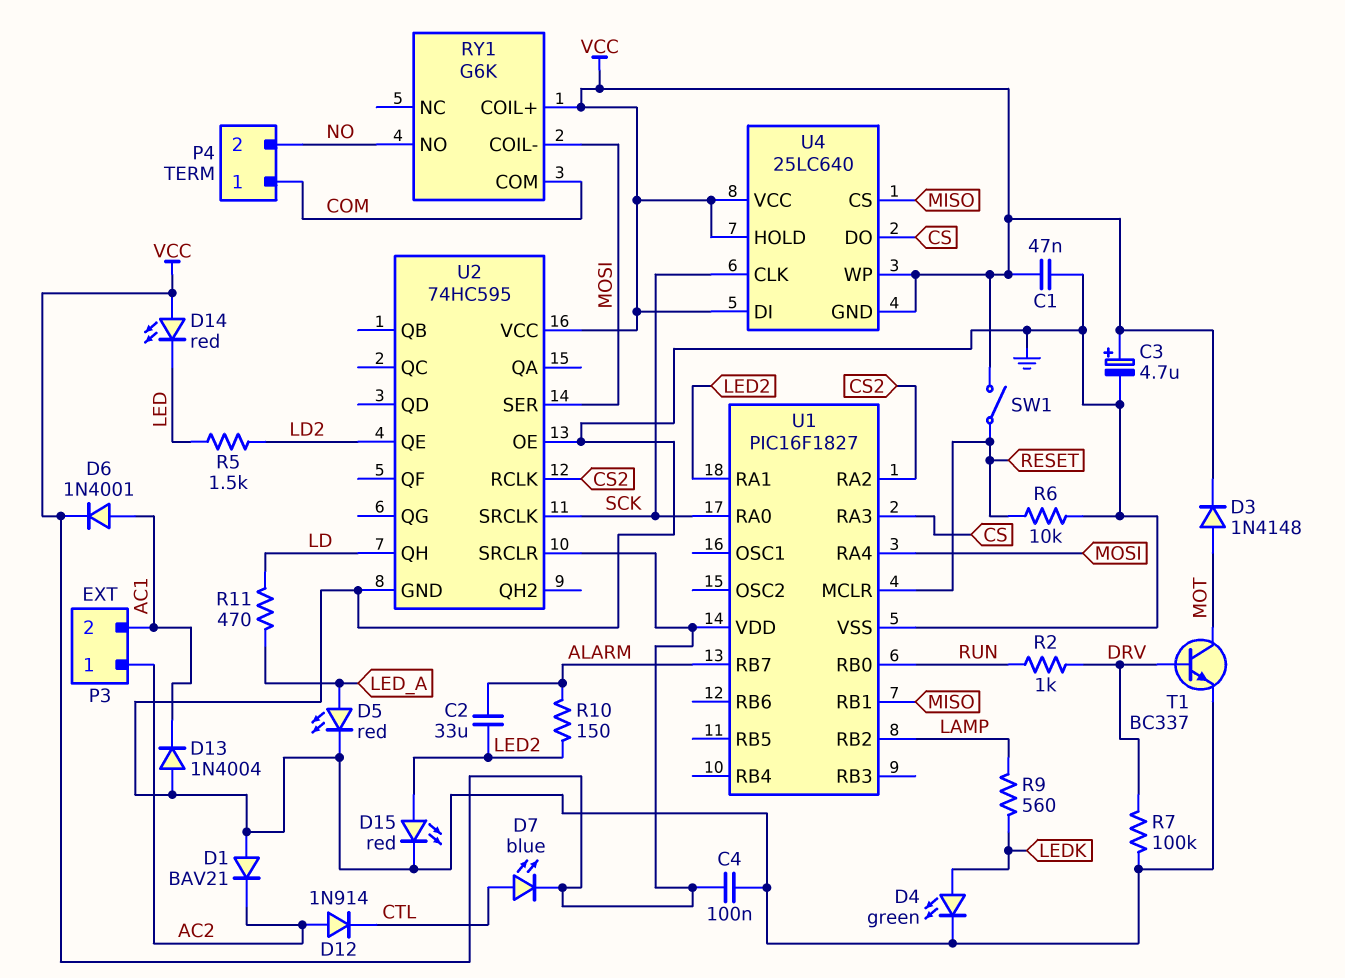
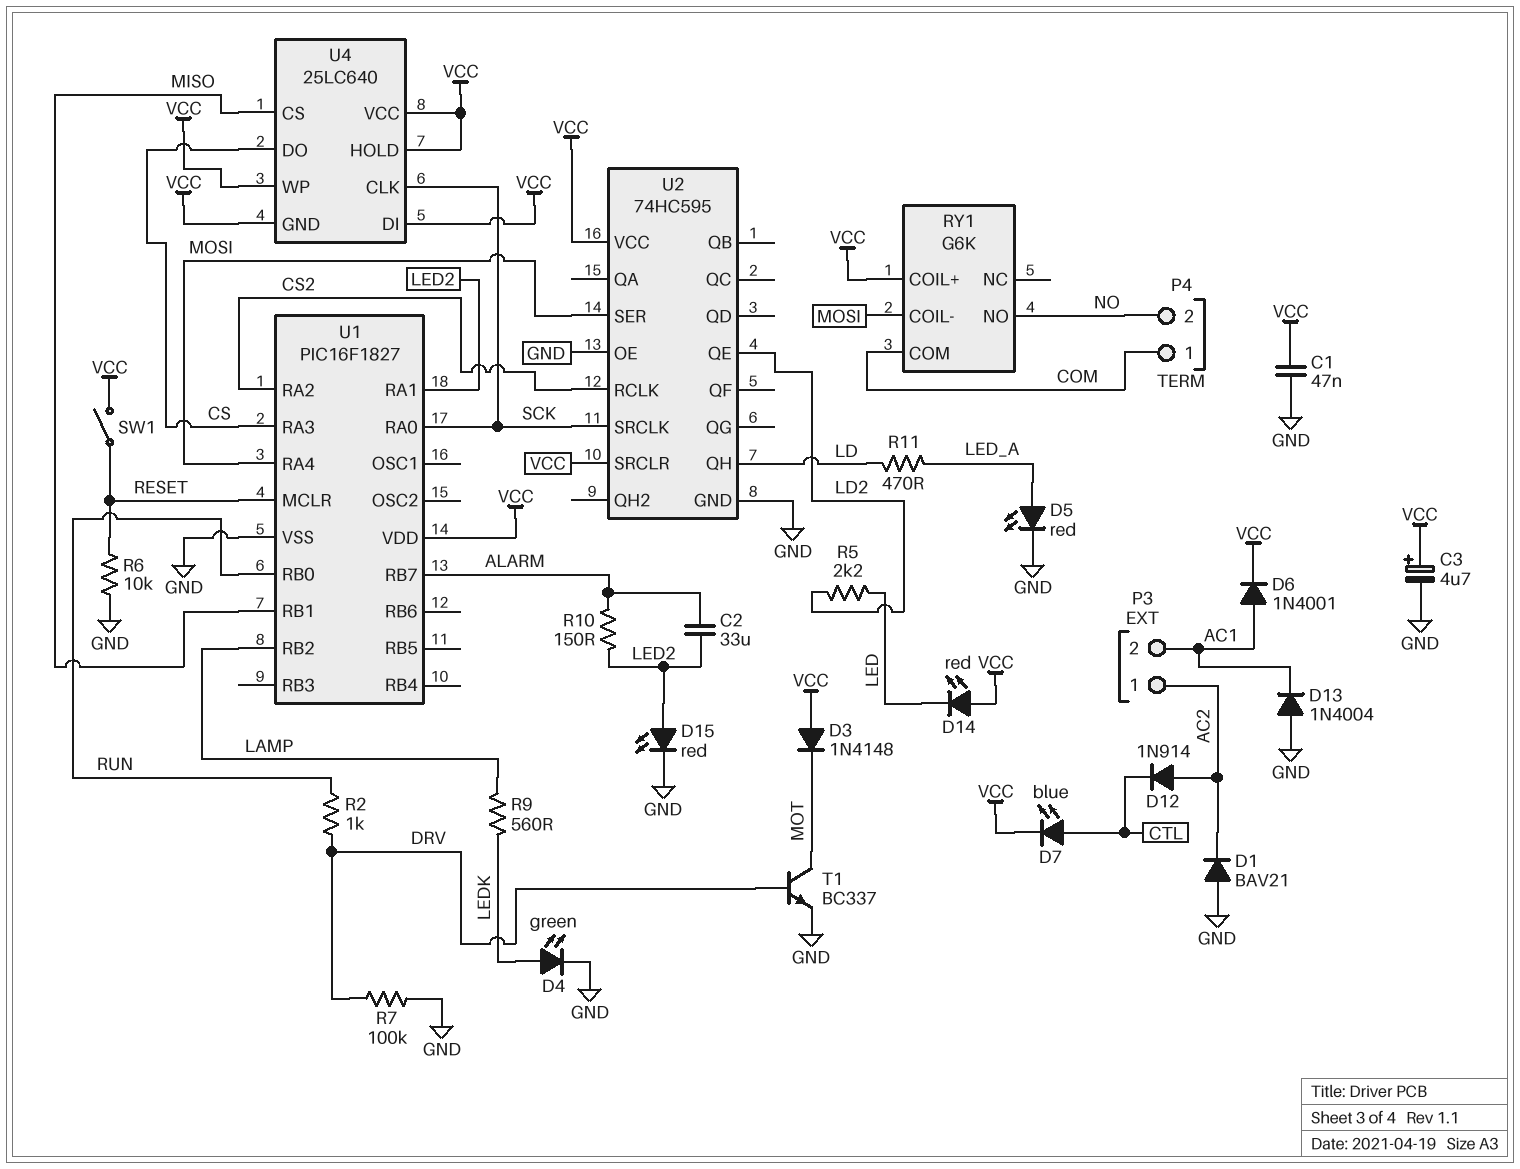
C4: 100nF (GND, VCC) -> none
D3: diode 1N4148 (A MOT, K VCC) -> diode 1N4148 (A VCC, K MOT)
R5: 1.5k (LD2, LED) -> 2.2k (LD2, LED)

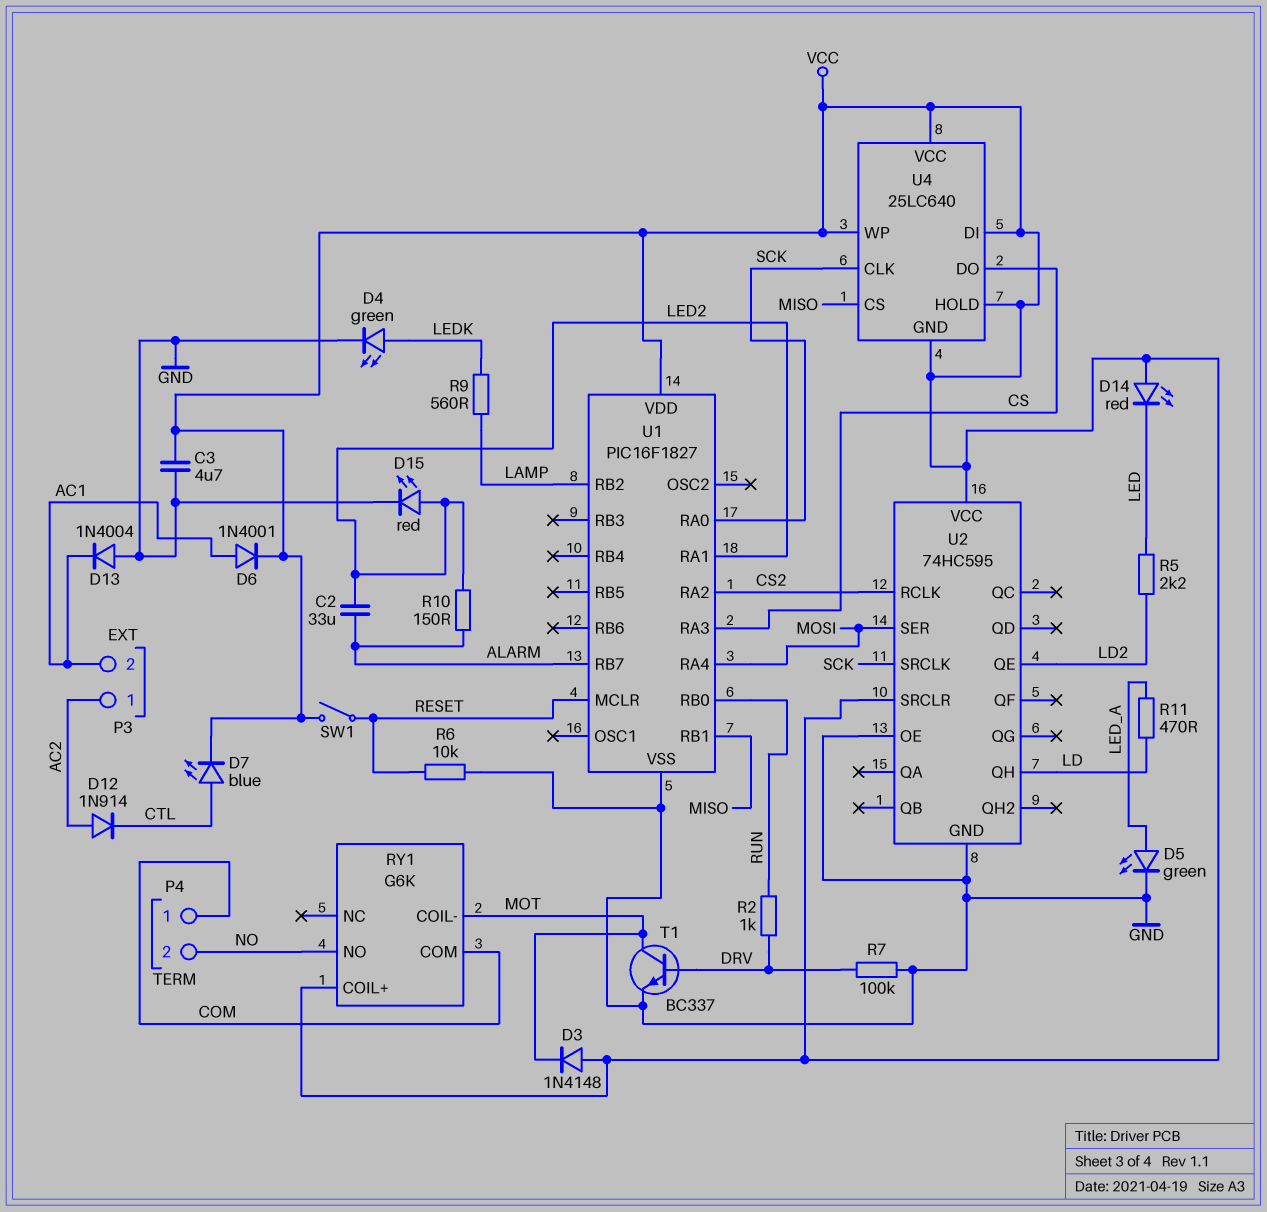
C1: 47nF (GND, VCC) -> none
C3: 4.7uF (plus VCC, minus GND) -> 4.7uF (GND, VCC)
D1: diode BAV21 (A GND, K AC2) -> none
D5: LED red (A LED_A, K GND) -> LED green (A LED_A, K GND)
RY1 pin COIL-: MOSI -> MOT

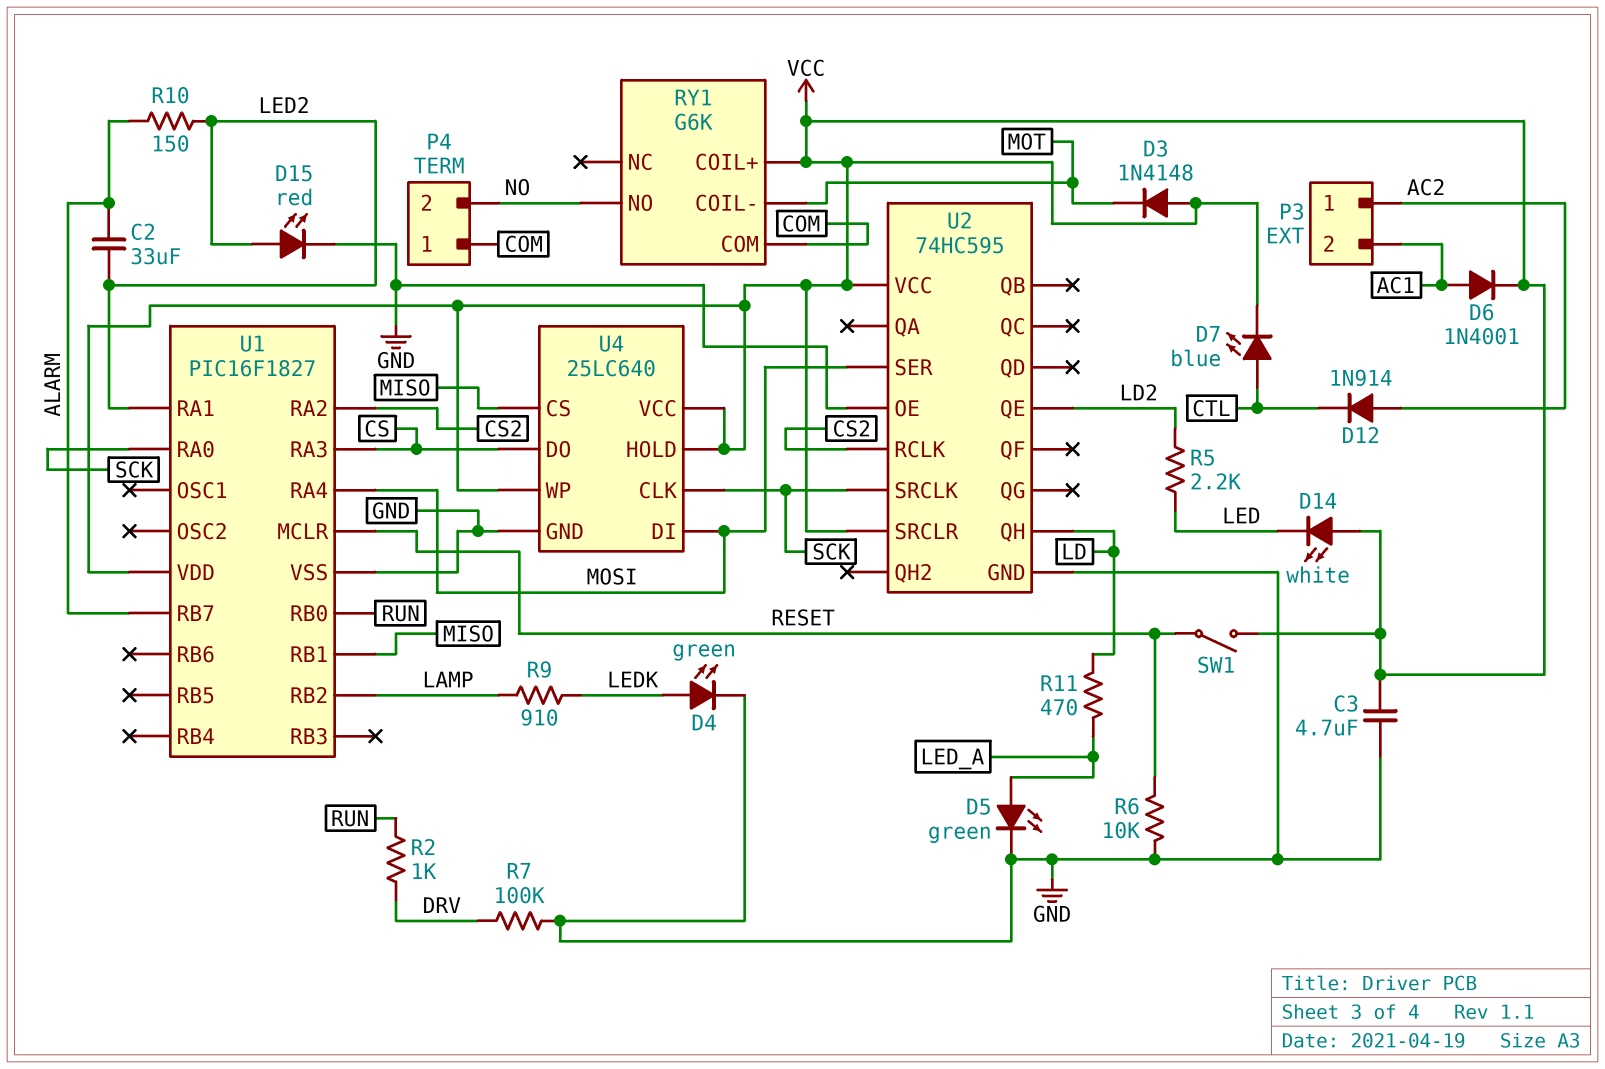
D13: diode 1N4004 (A GND, K AC1) -> none
D14: LED red (A VCC, K LED) -> LED white (A VCC, K LED)
R9: 560 (LAMP, LEDK) -> 910 (LAMP, LEDK)
T1: NPN BC337 (B DRV, C MOT, E GND) -> none
U4 pin DI: VCC -> MOSI
U4 pin GND: VCC -> GND

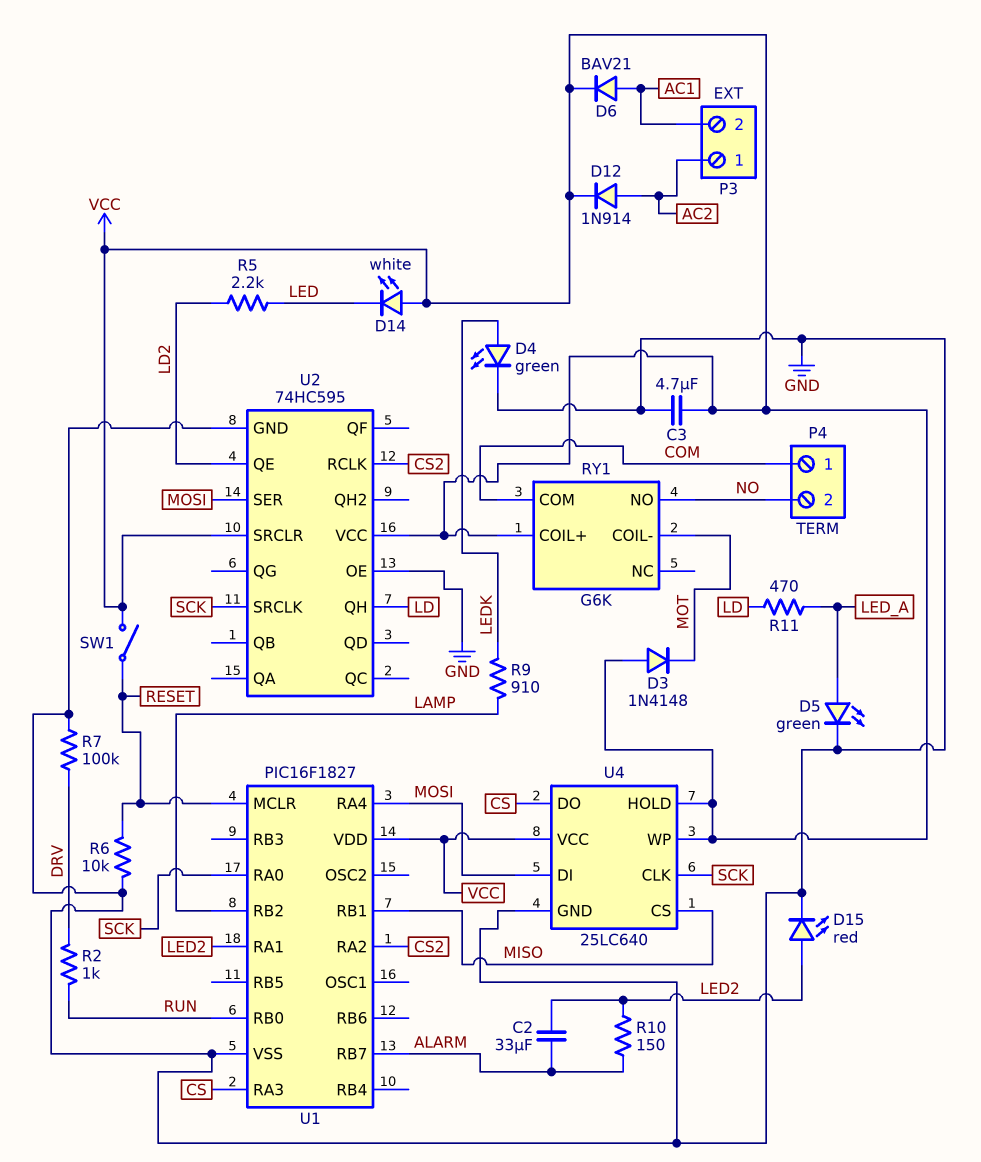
D6: diode 1N4001 (A AC1, K VCC) -> diode BAV21 (A AC1, K VCC)
D7: LED blue (A CTL, K VCC) -> none
D12: diode 1N914 (A AC2, K CTL) -> diode 1N914 (A AC2, K VCC)

